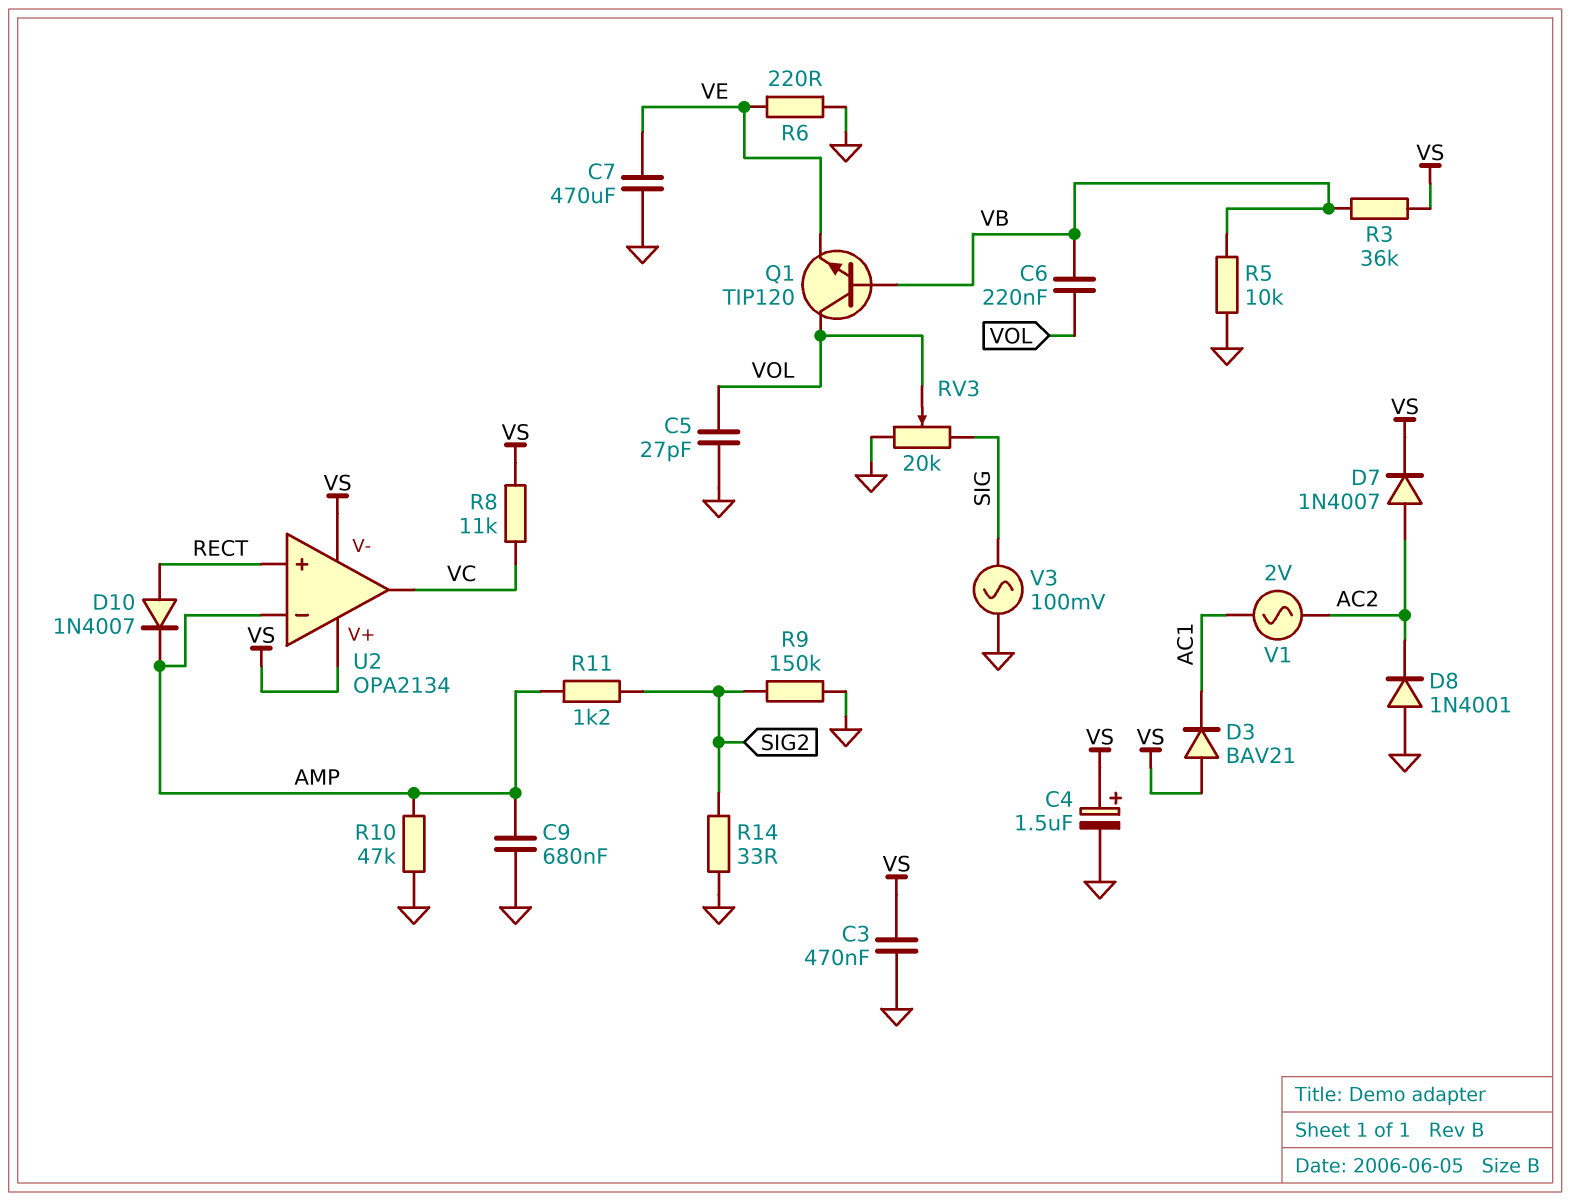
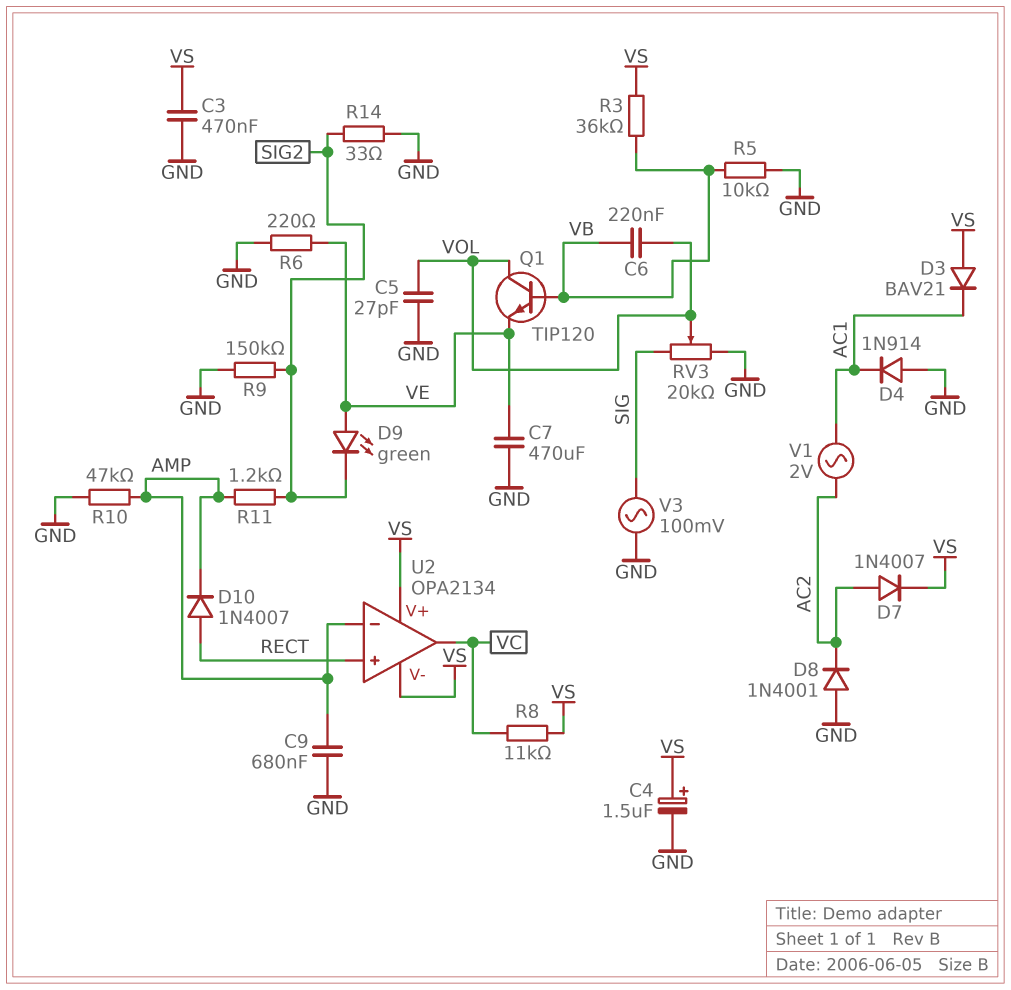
D4: none -> diode 1N914 (A GND, K AC1)
D9: none -> LED green (A VE, K SIG2)

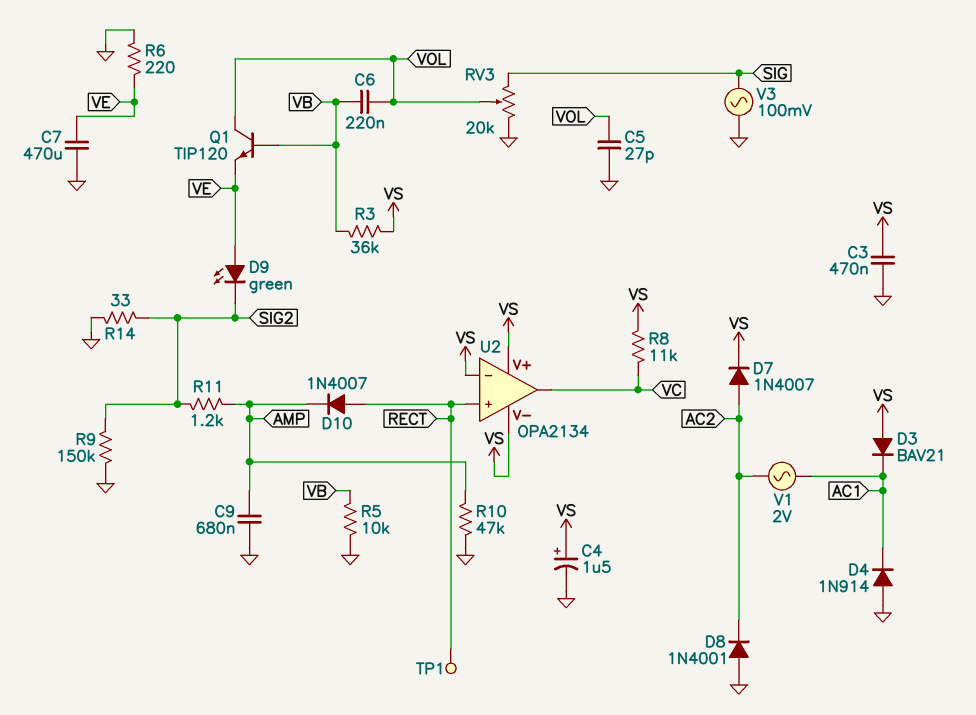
TP1: none -> test point (RECT)
U2 pin in-: AMP -> VS

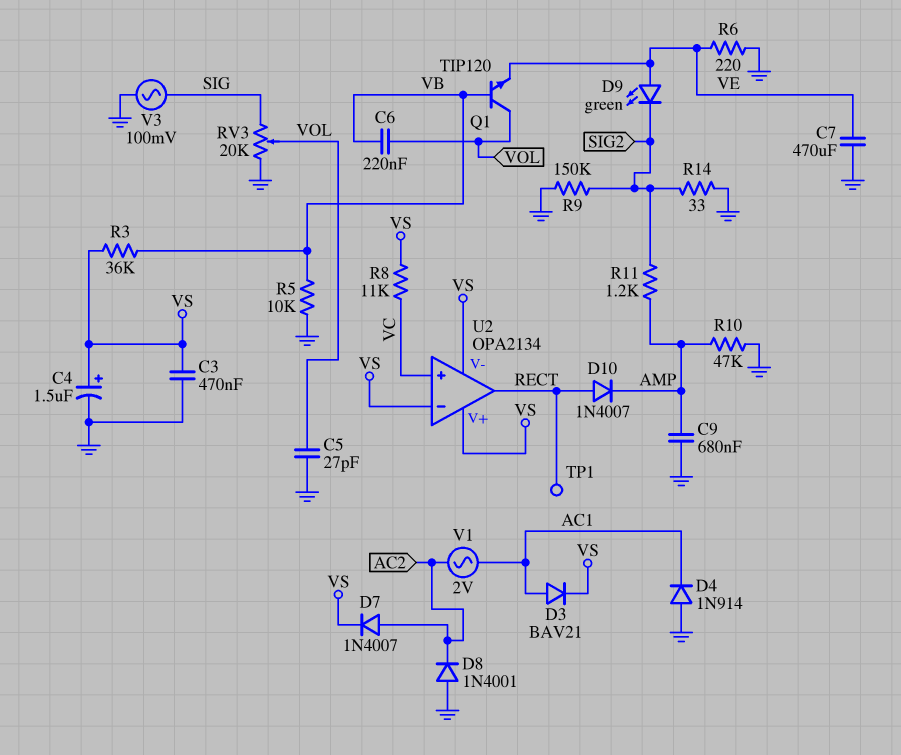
D3: diode BAV21 (A VS, K AC1) -> diode BAV21 (A AC1, K VS)
U2 pin in+: RECT -> VC
U2 pin out: VC -> RECT

